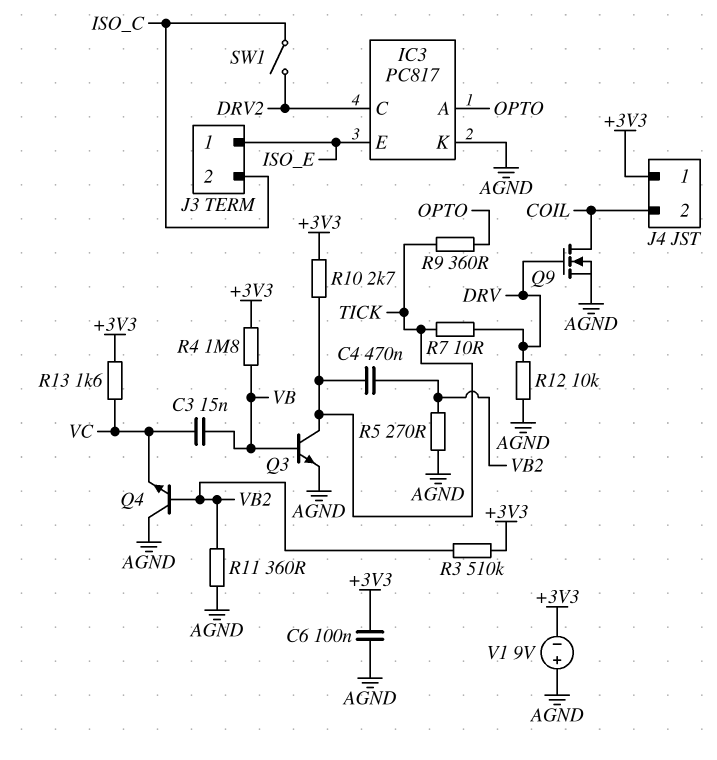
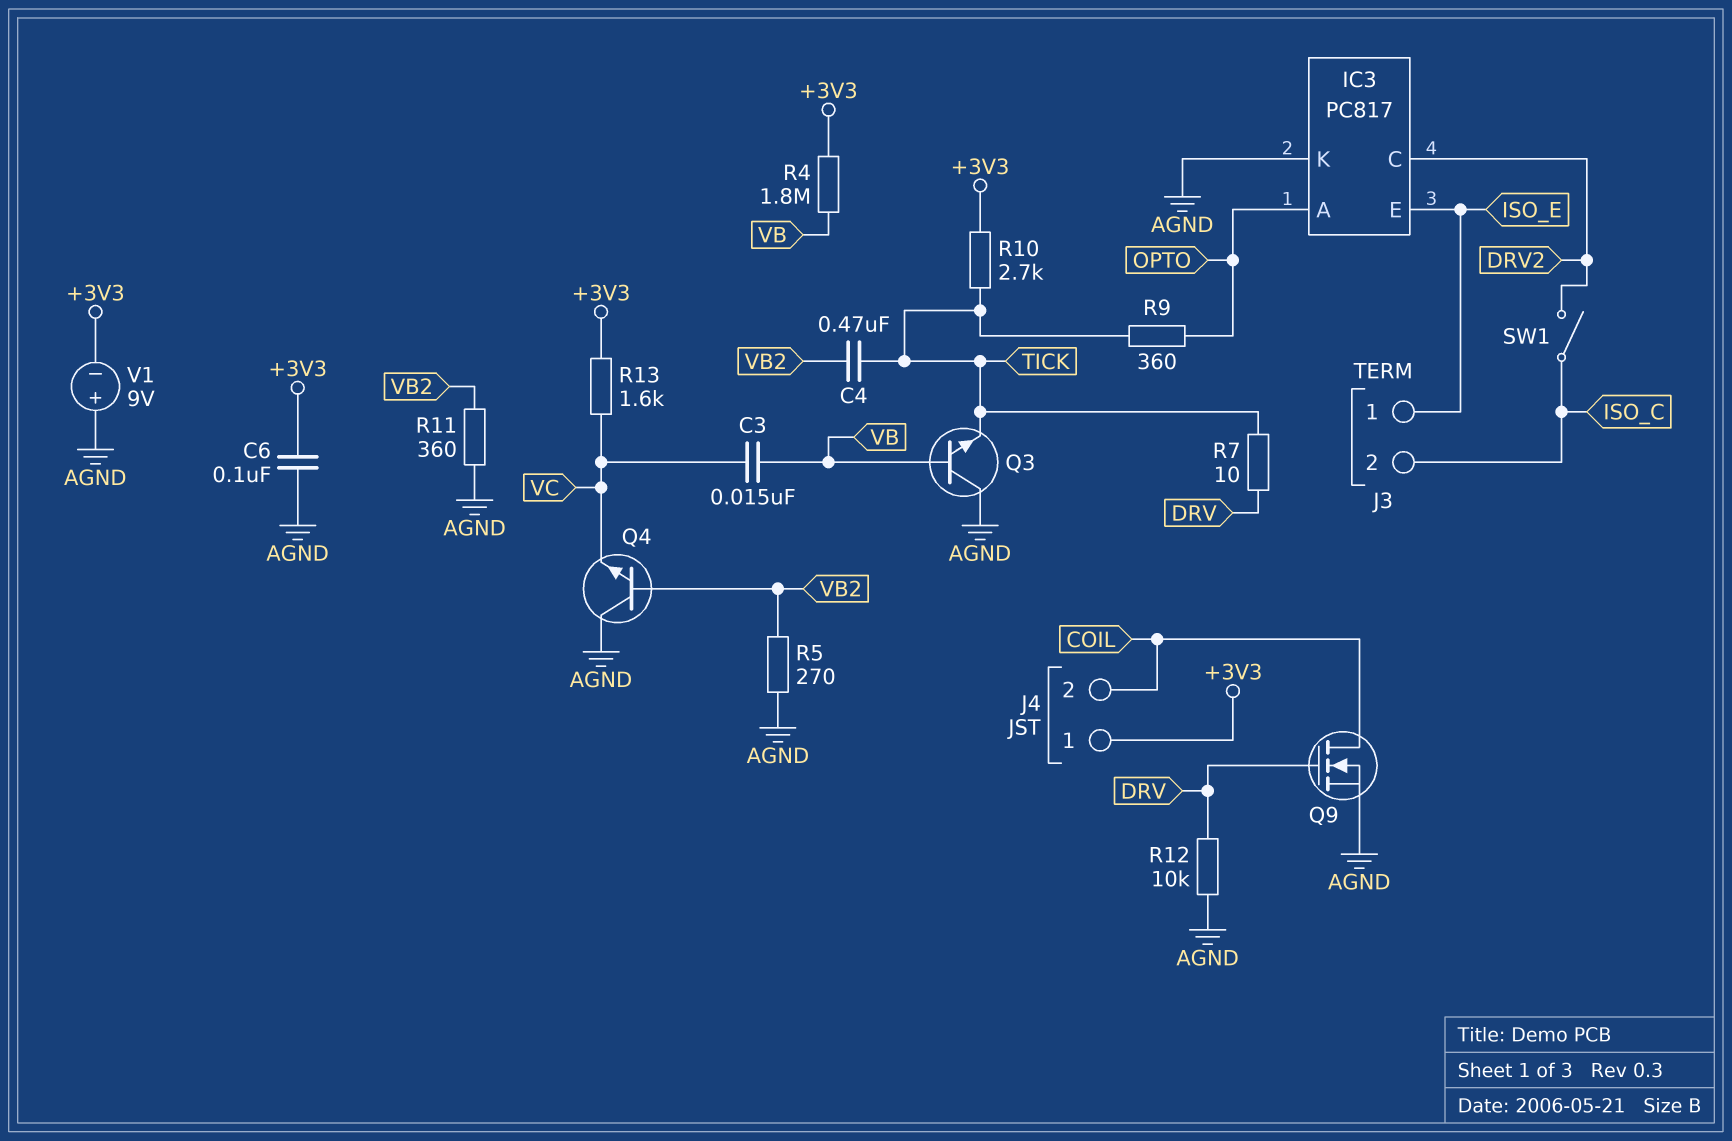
Q3: NPN (B VB, C TICK, E AGND) -> NPN (B VB, C AGND, E TICK)
R3: 510k (+3V3, VB2) -> none

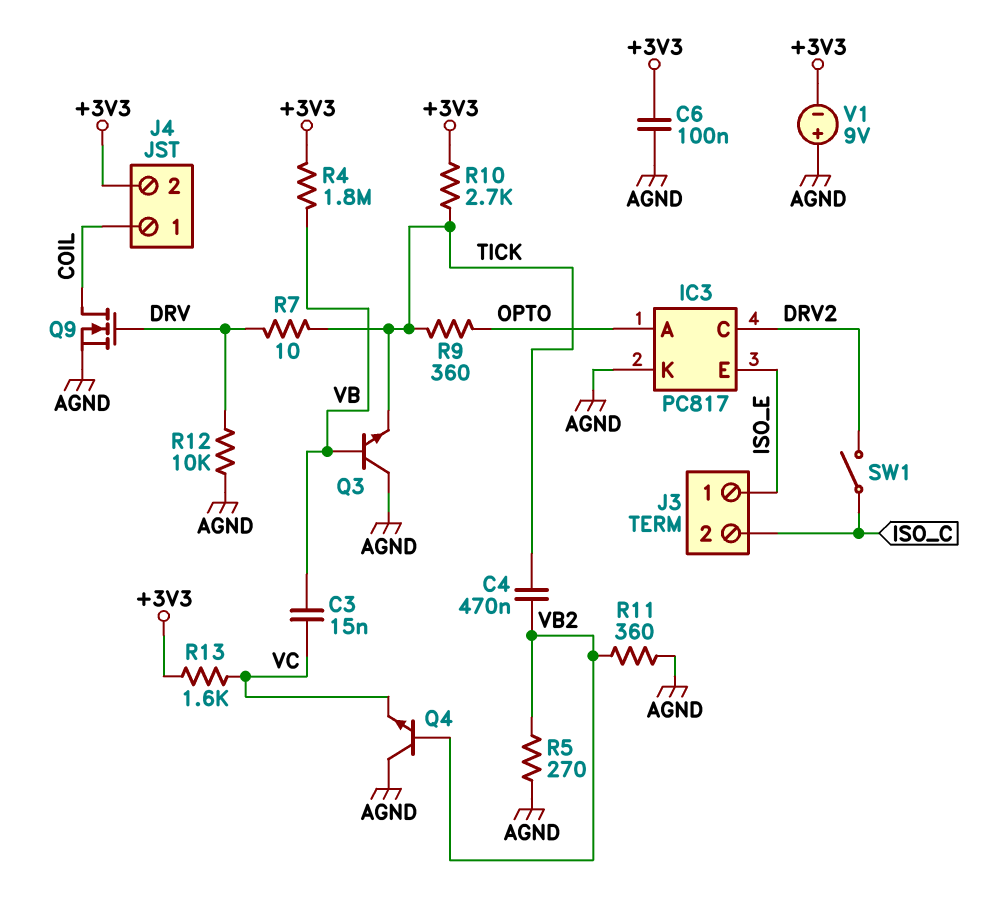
J4 pin 1: +3V3 -> COIL
J4 pin 2: COIL -> +3V3

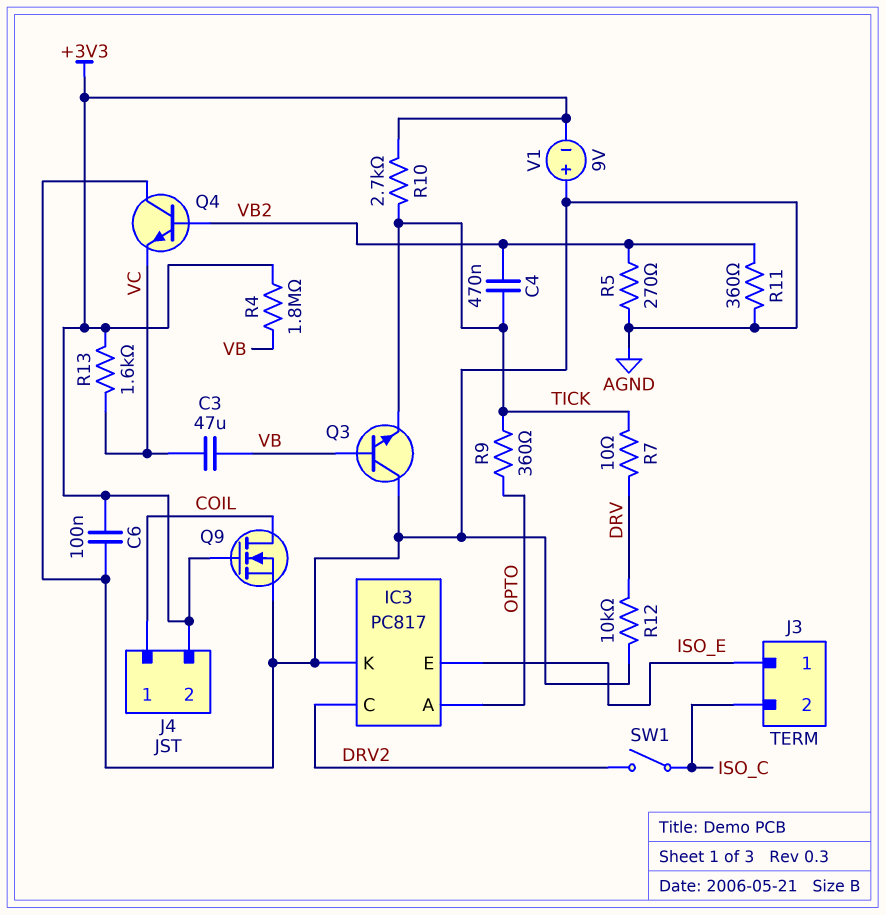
C3: 15nF (VB, VC) -> 47uF (VB, VC)
Q9: NMOS (G DRV, D COIL, S AGND) -> NMOS (G +3V3, D COIL, S AGND)

